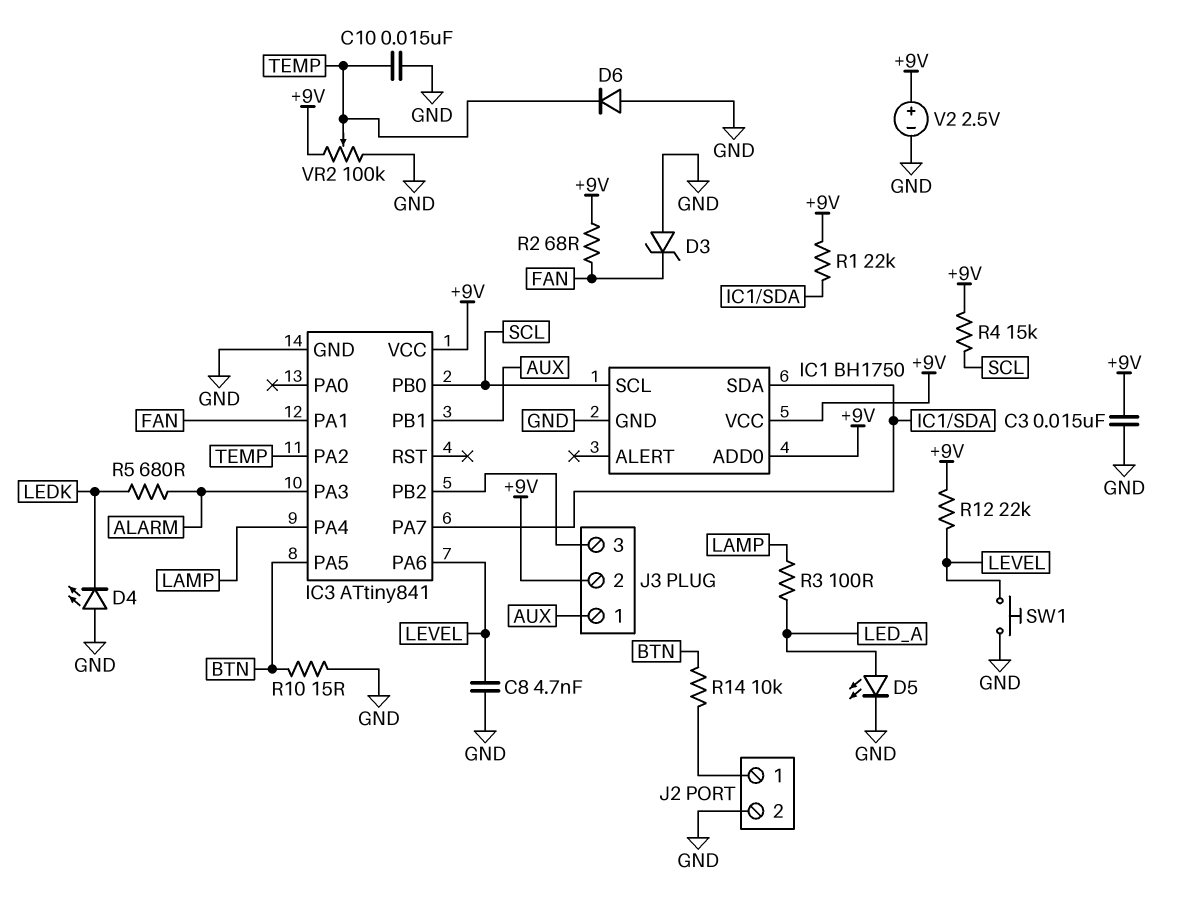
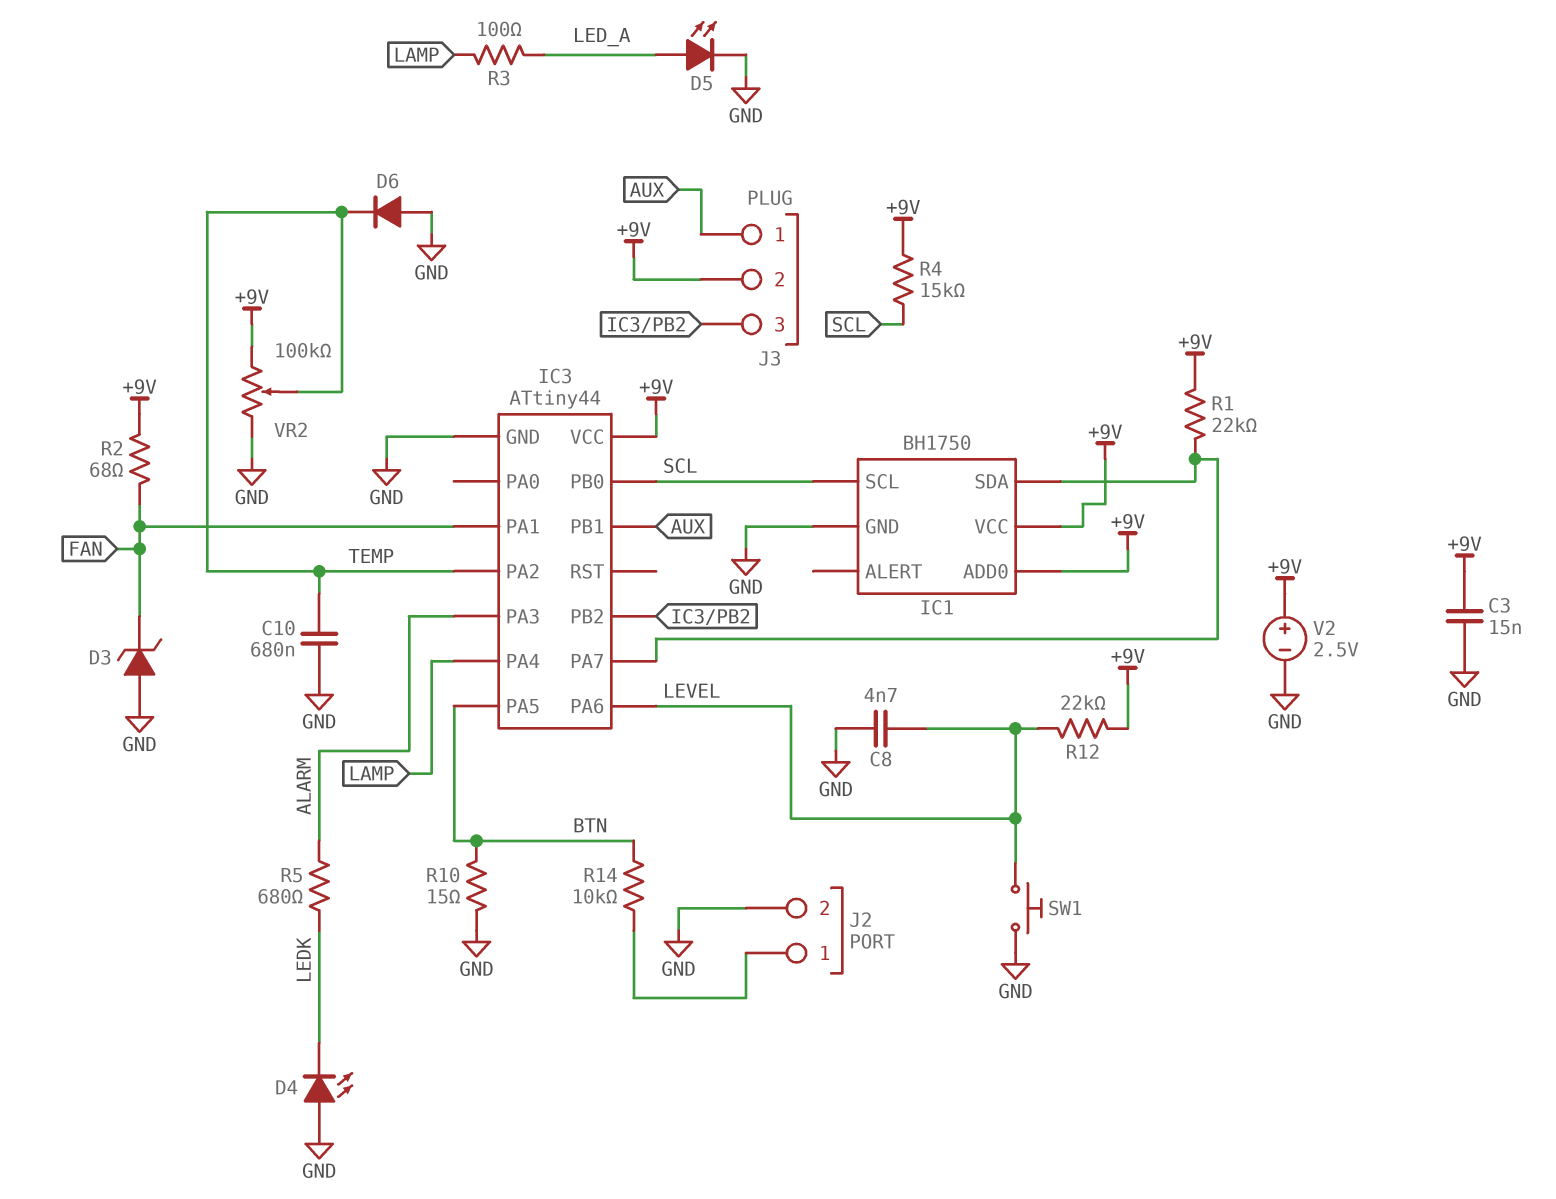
C10: 15nF (GND, TEMP) -> 680nF (GND, TEMP)
IC3: ATtiny841 -> ATtiny44

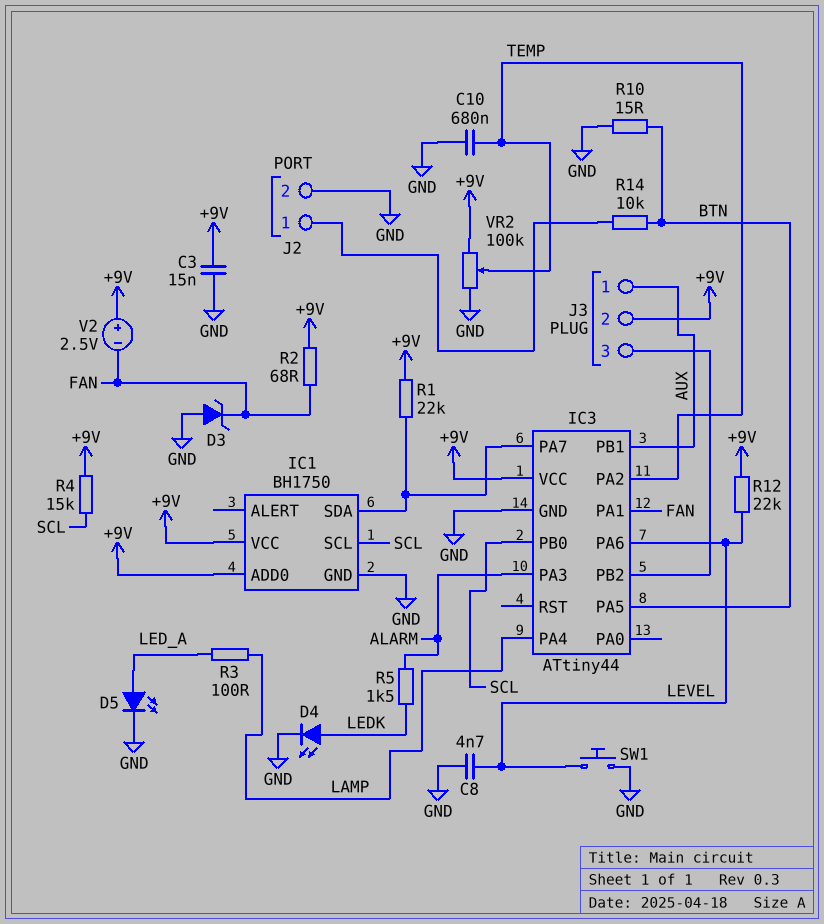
D4: LED (A GND, K LEDK) -> LED (A LEDK, K GND)
D6: diode (A GND, K TEMP) -> none
R5: 680 (ALARM, LEDK) -> 1.5k (ALARM, LEDK)
V2: 2.5V (plus +9V, minus GND) -> 2.5V (plus +9V, minus FAN)

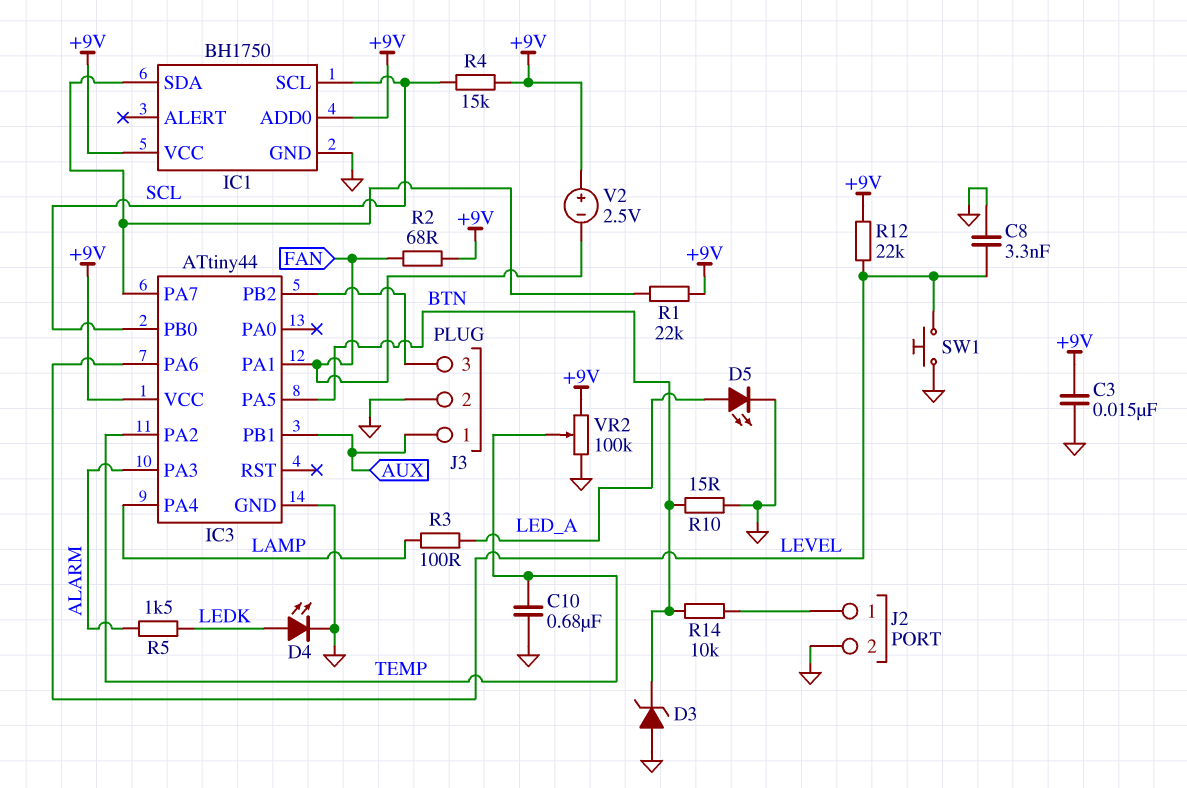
C8: 4.7nF (GND, LEVEL) -> 3.3nF (GND, LEVEL)
D3: zener (A GND, K FAN) -> zener (A GND, K BTN)
J3 pin 2: +9V -> GND

